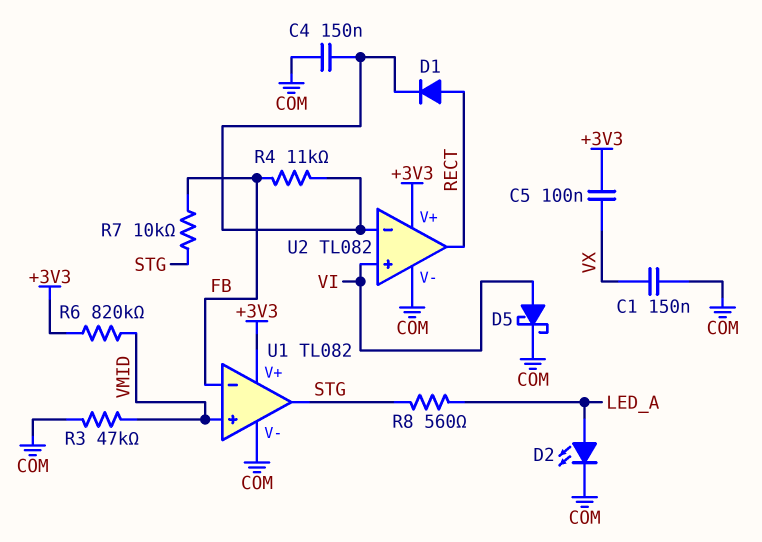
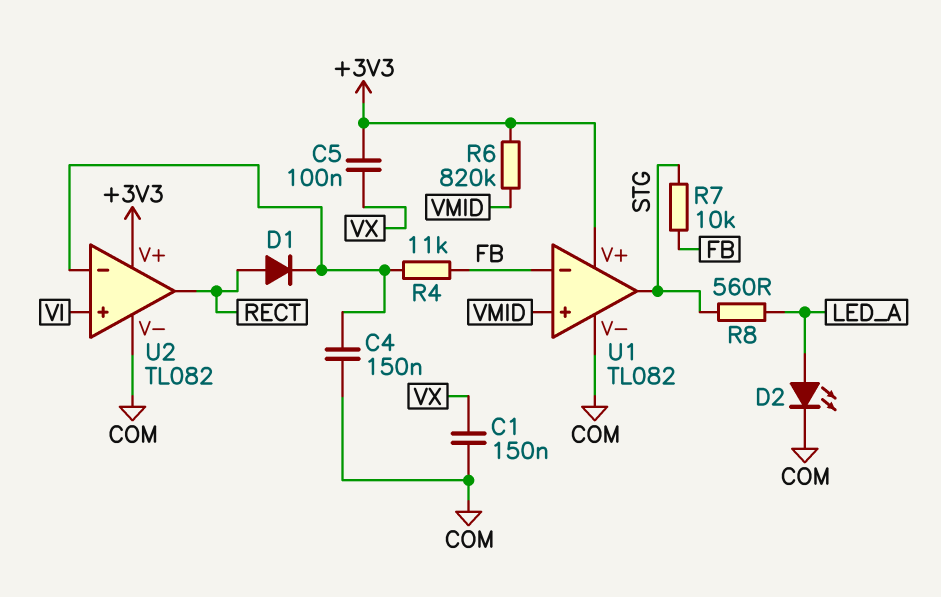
D5: schottky (A VI, K COM) -> none
R3: 47k (COM, VMID) -> none

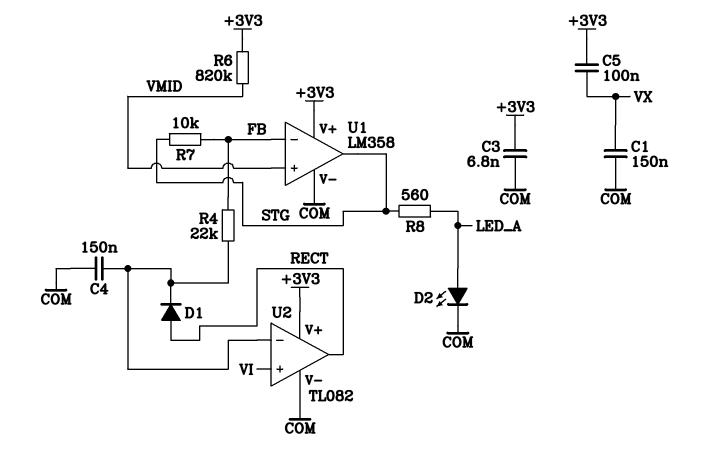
C3: none -> 6.8nF (+3V3, COM)
R4: 11k (FB, U2/in-) -> 22k (FB, U2/in-)
U1: TL082 -> LM358

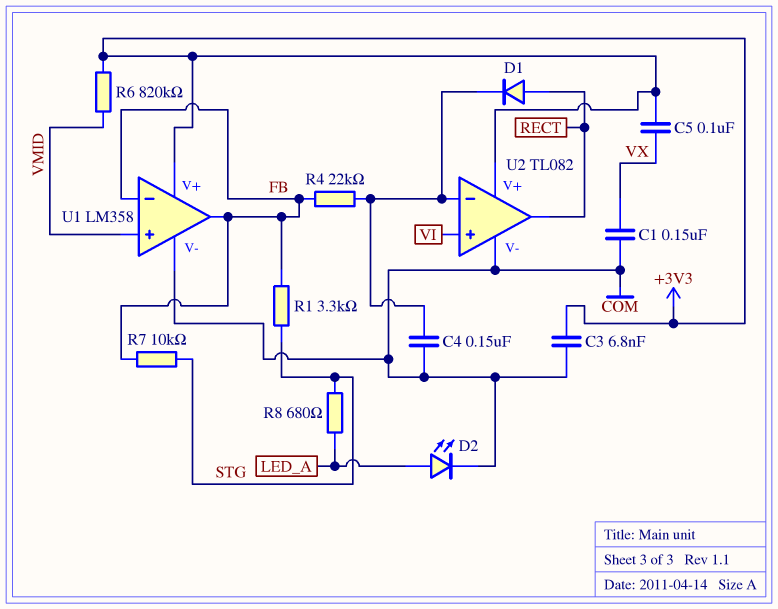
R1: none -> 3.3k (FB, STG)
R8: 560 (LED_A, STG) -> 680 (LED_A, STG)
U1 pin out: STG -> FB

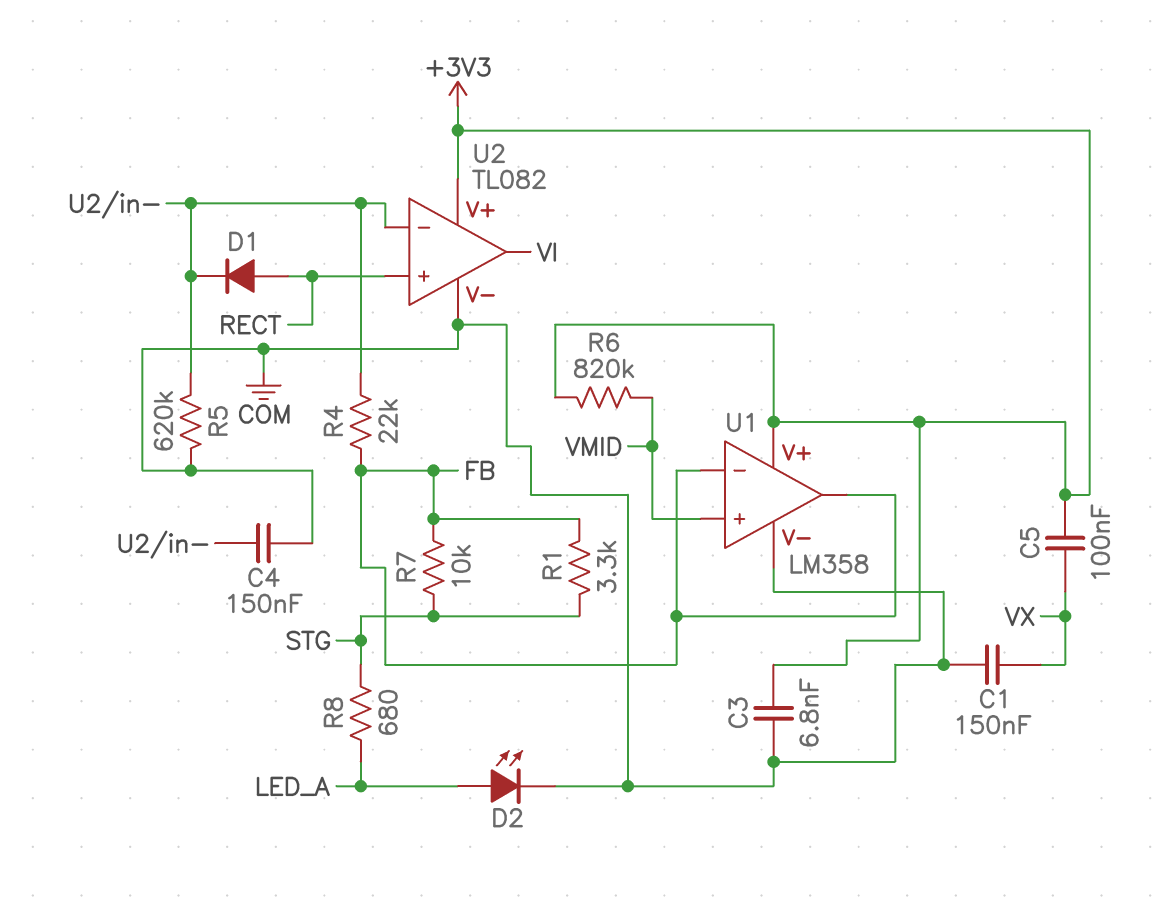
R5: none -> 620k (COM, U2/in-)
U2 pin in+: VI -> RECT
U2 pin out: RECT -> VI

